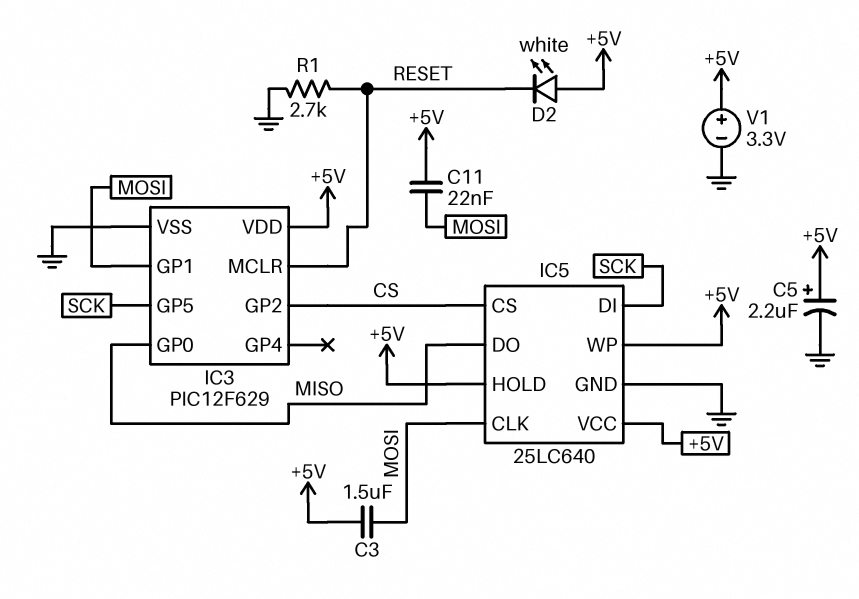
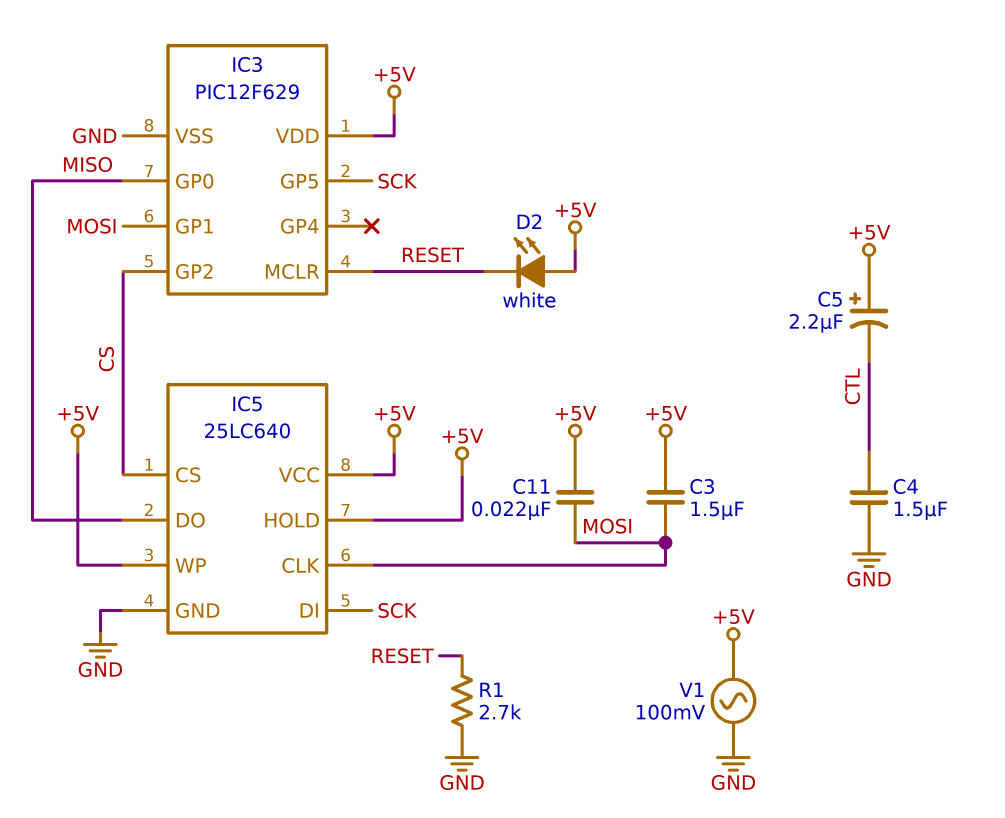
C4: none -> 1.5uF (CTL, GND)
C5: 2.2uF (plus +5V, minus GND) -> 2.2uF (plus +5V, minus CTL)
V1: 3.3V (plus +5V, minus GND) -> AC 100mV (+5V, GND)

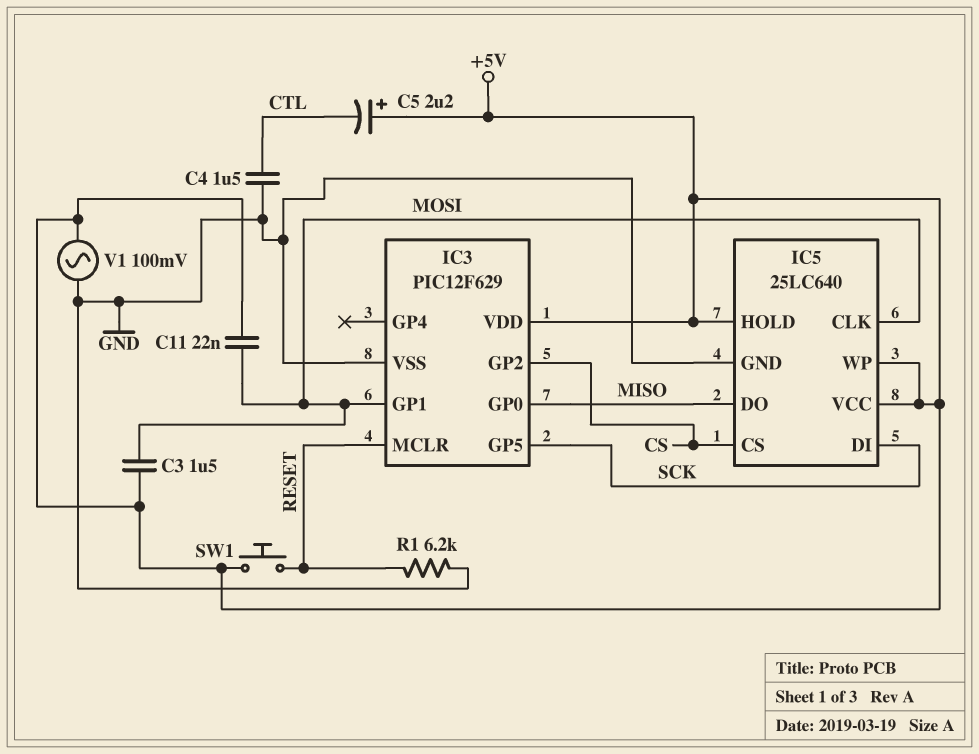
D2: LED white (A +5V, K RESET) -> none
R1: 2.7k (GND, RESET) -> 6.2k (GND, RESET)
SW1: none -> button (+5V, RESET)

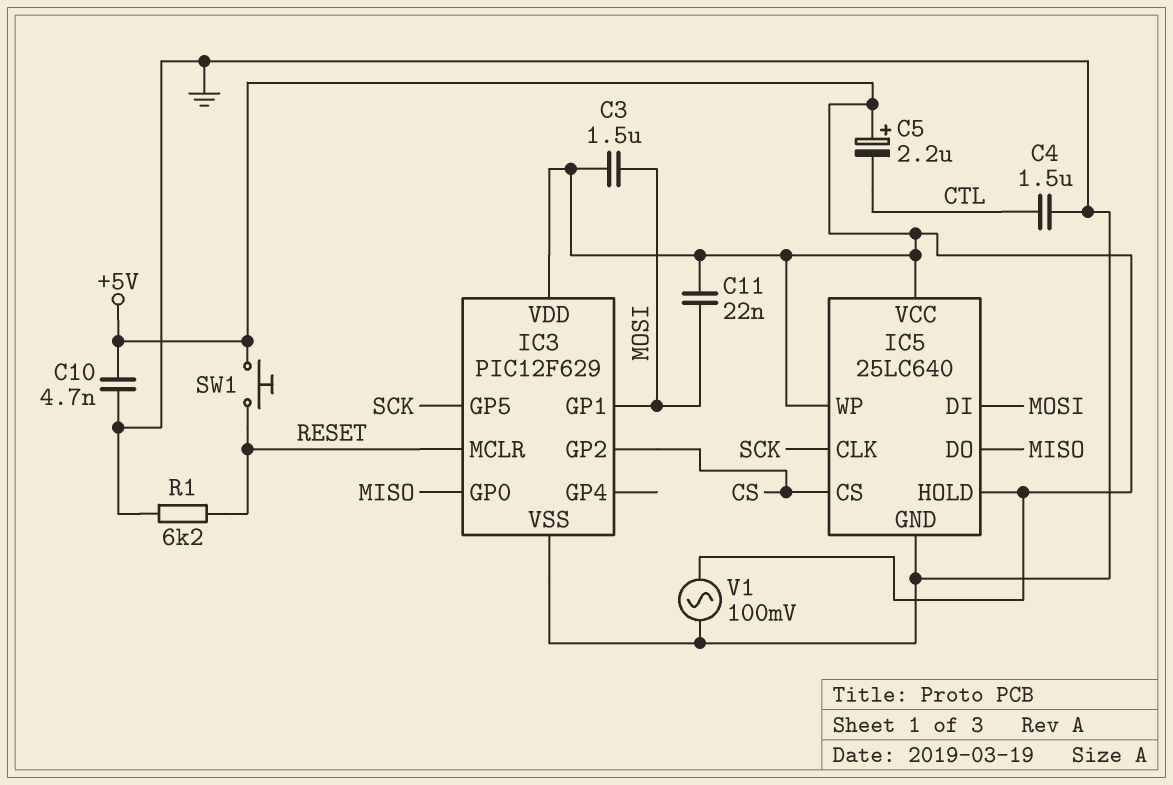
C10: none -> 4.7nF (+5V, GND)
IC5 pin CLK: MOSI -> SCK
IC5 pin DI: SCK -> MOSI

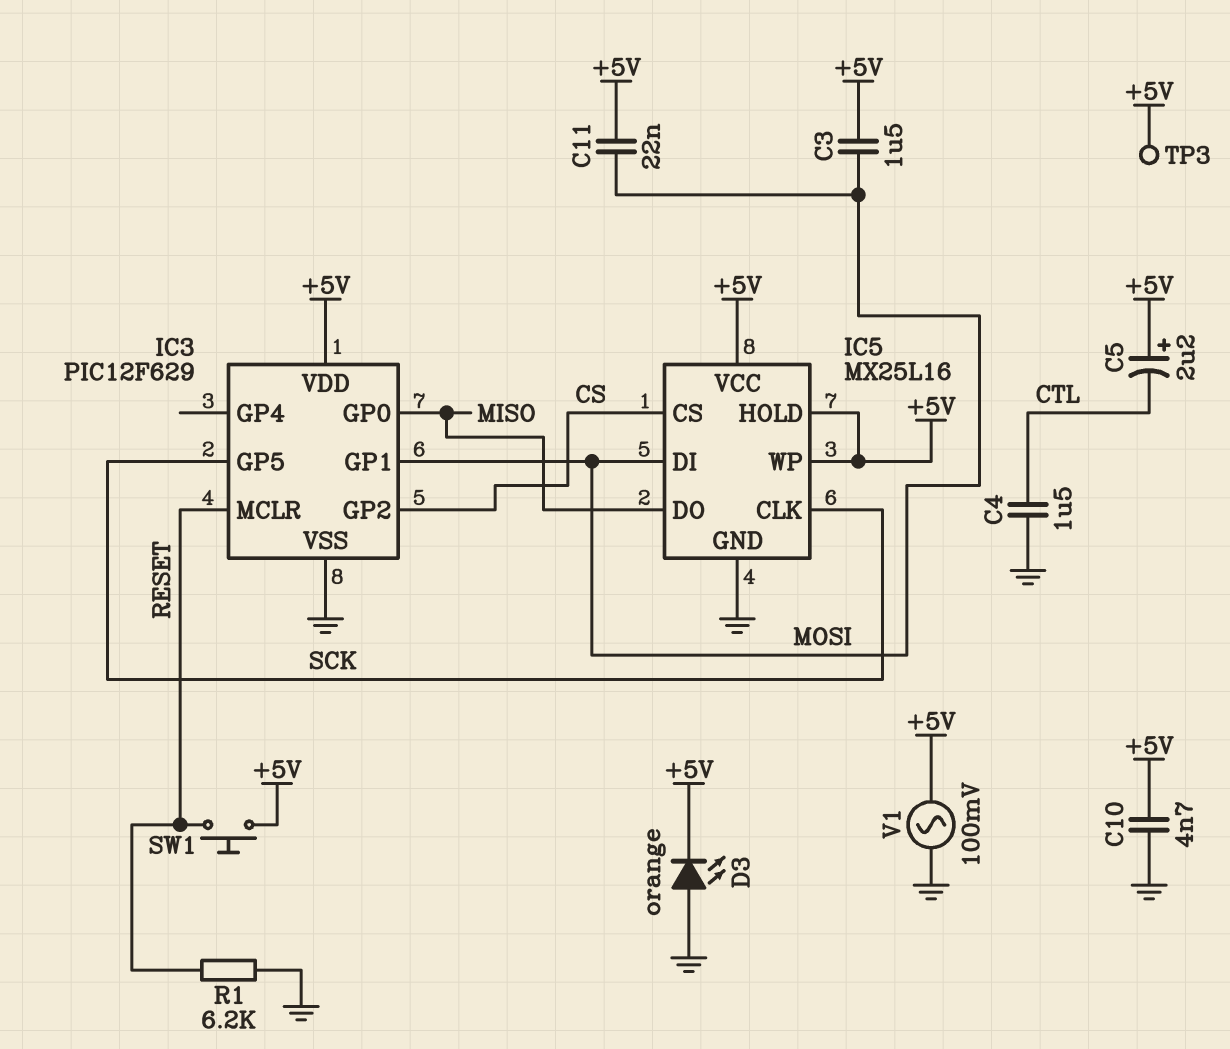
D3: none -> LED orange (A GND, K +5V)
IC5: 25LC640 -> MX25L16
TP3: none -> test point (+5V)

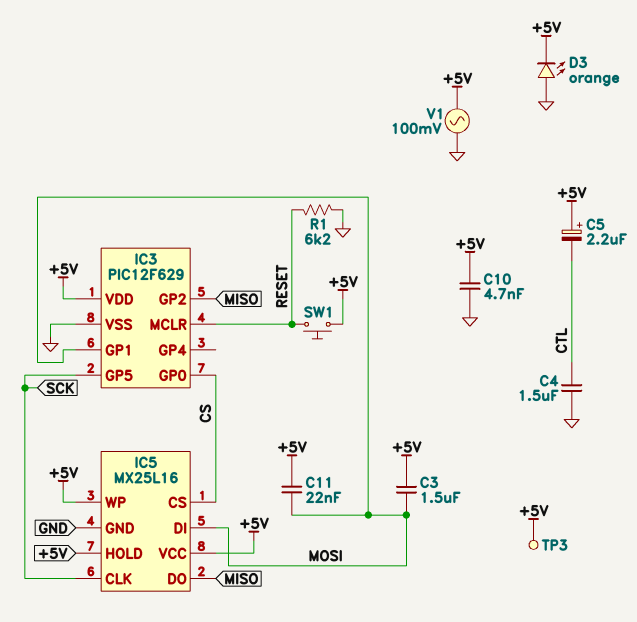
IC3 pin GP0: MISO -> CS
IC3 pin GP2: CS -> MISO

